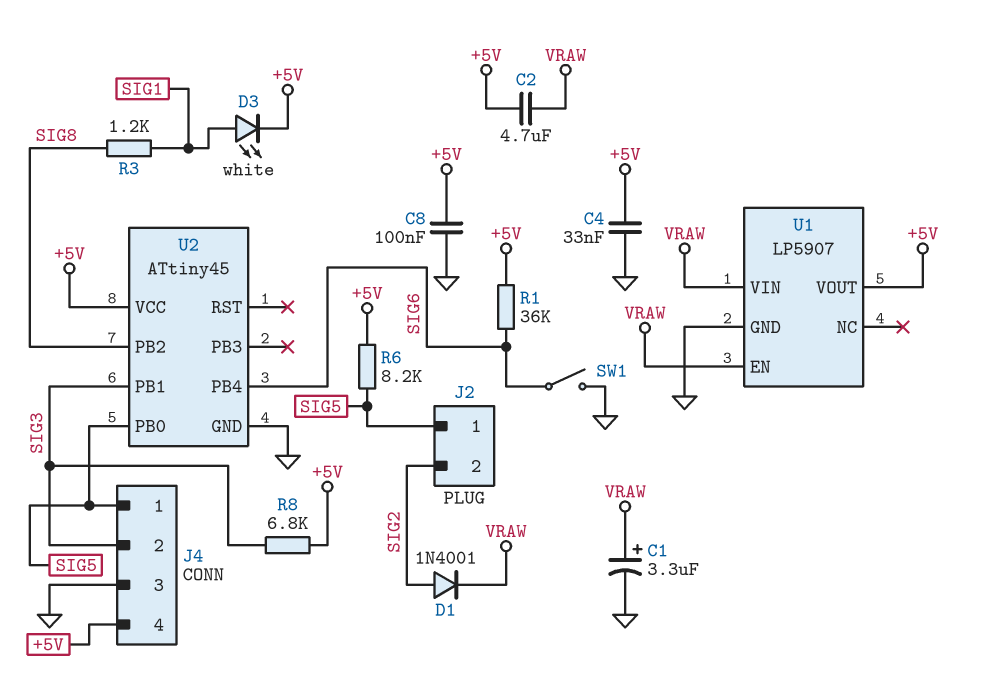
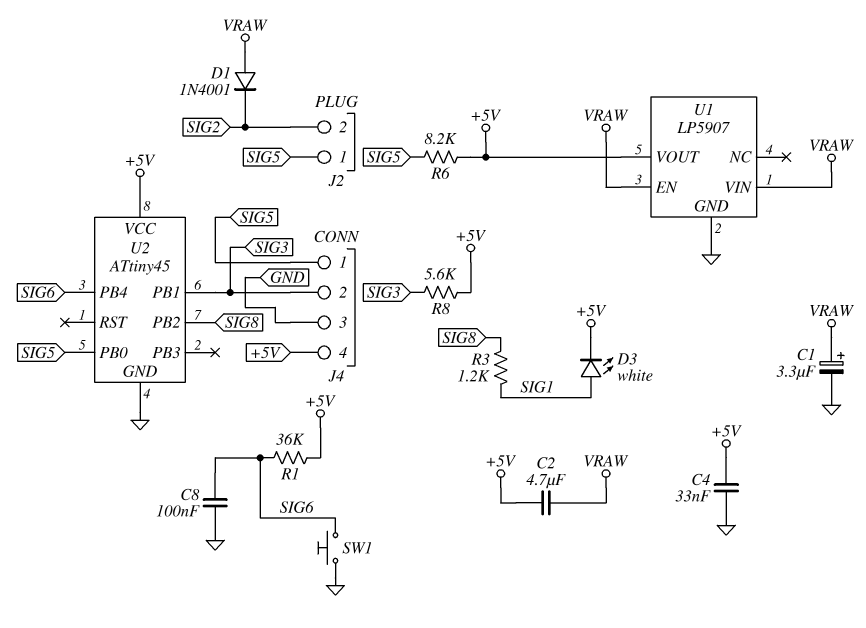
C8: 100nF (+5V, GND) -> 100nF (GND, SIG6)
D1: diode 1N4001 (A SIG2, K VRAW) -> diode 1N4001 (A VRAW, K SIG2)
R8: 6.8k (+5V, SIG3) -> 5.6k (+5V, SIG3)
SW1: switch (GND, SIG6) -> button (GND, SIG6)

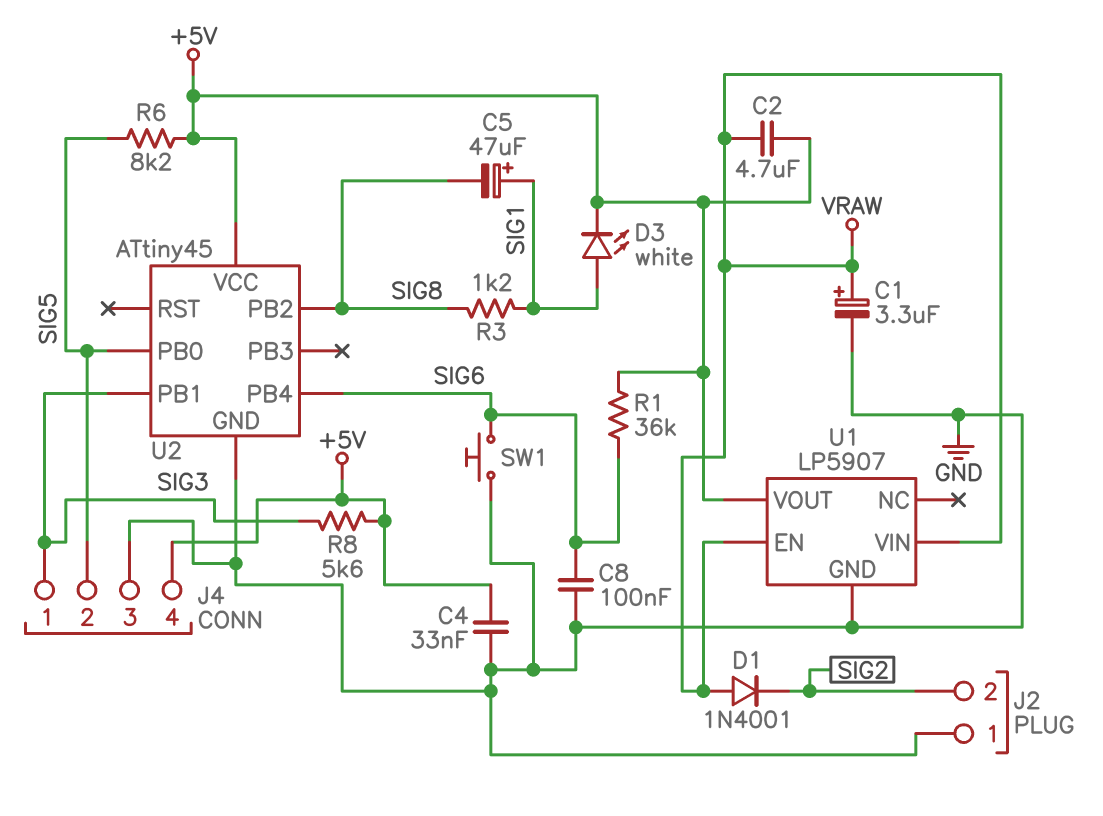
C5: none -> 47uF (plus SIG1, minus SIG8)
J2 pin 1: SIG5 -> GND
J4 pin 1: SIG5 -> SIG3
J4 pin 2: SIG3 -> SIG5

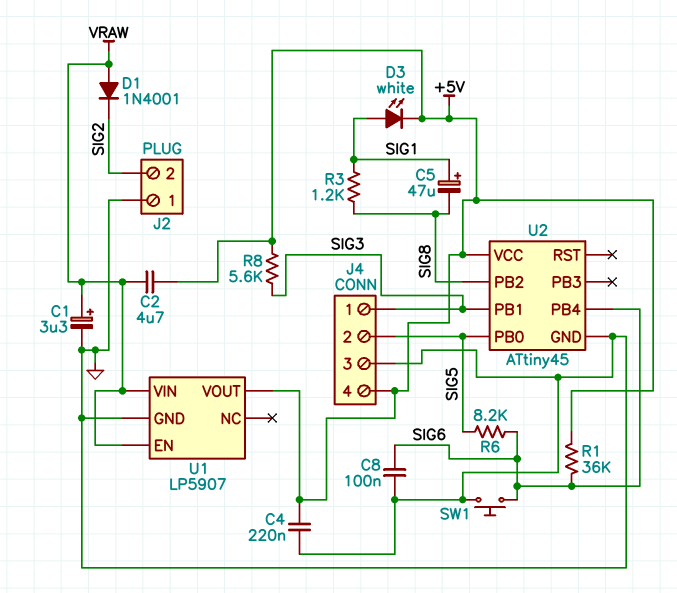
C4: 33nF (+5V, GND) -> 220nF (+5V, GND)
R6: 8.2k (+5V, SIG5) -> 8.2k (SIG5, SIG6)

